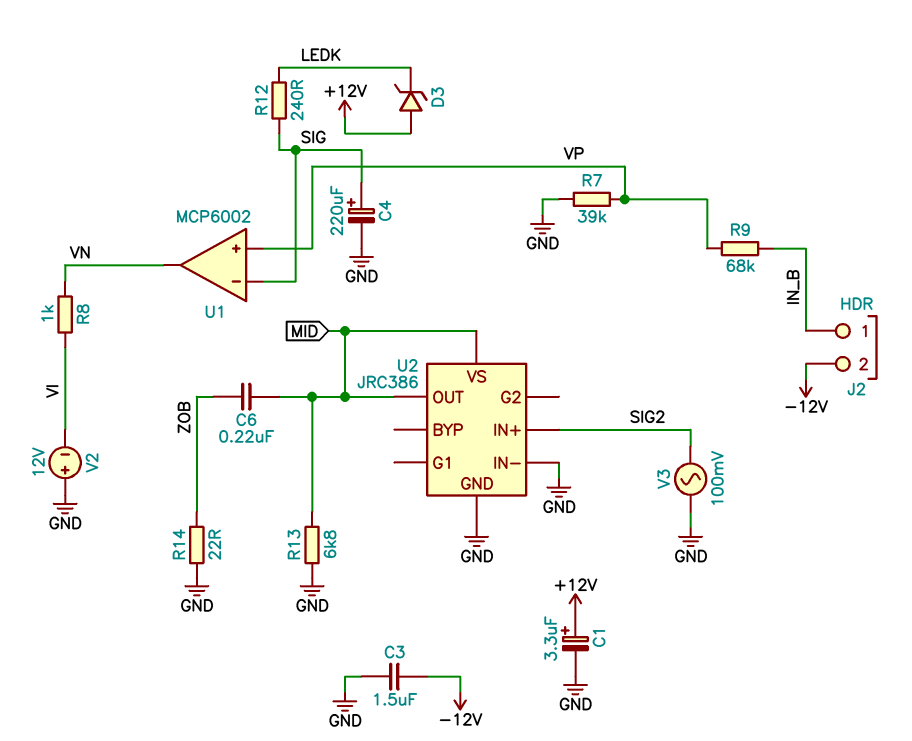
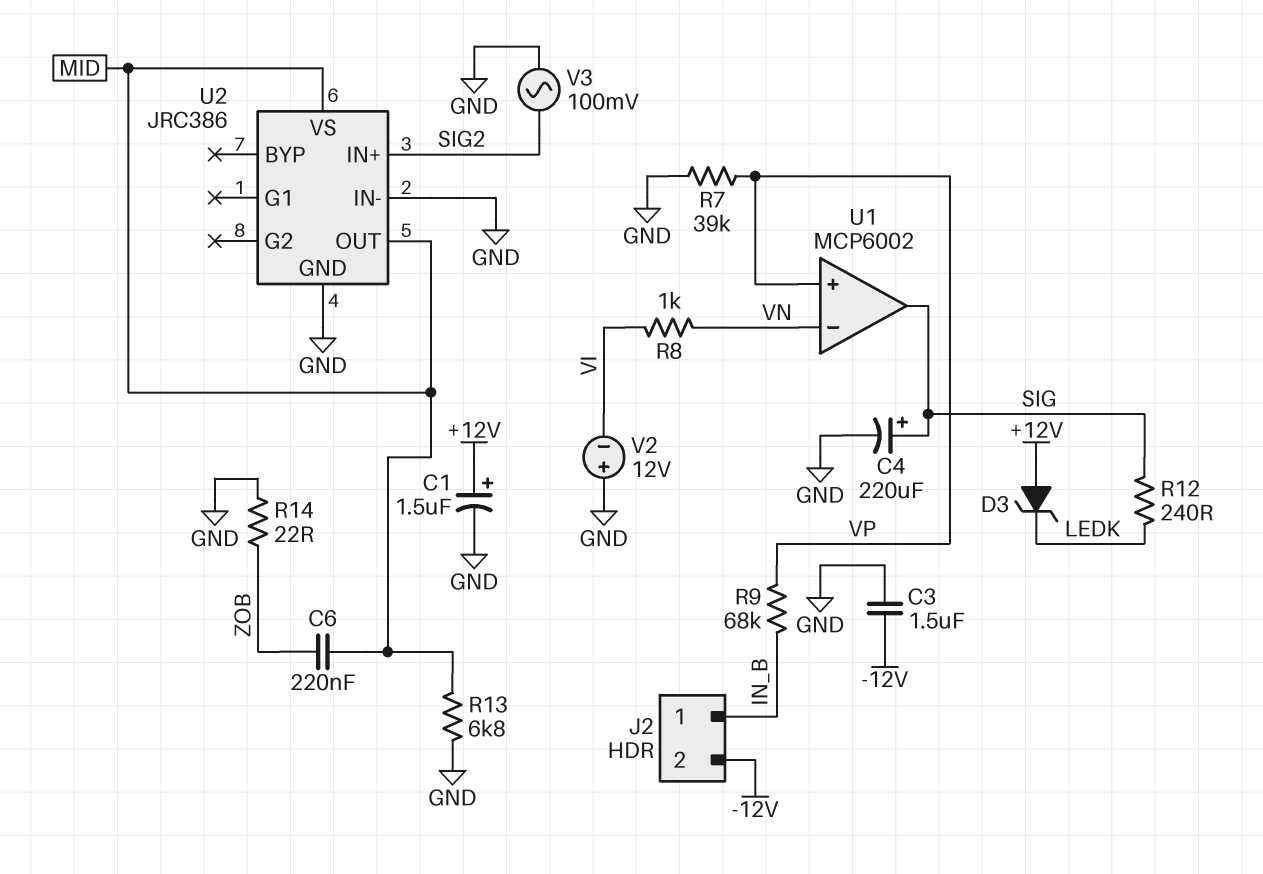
C1: 3.3uF (plus +12V, minus GND) -> 1.5uF (plus +12V, minus GND)
U1 pin in-: SIG -> VN
U1 pin out: VN -> SIG

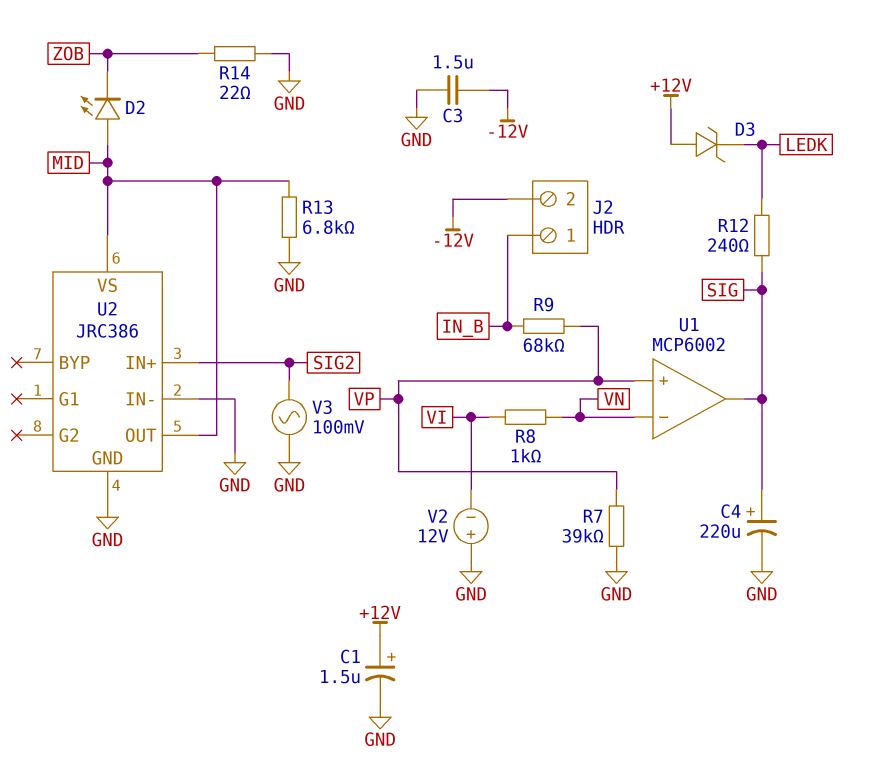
C6: 220nF (MID, ZOB) -> none
D2: none -> LED (A MID, K ZOB)

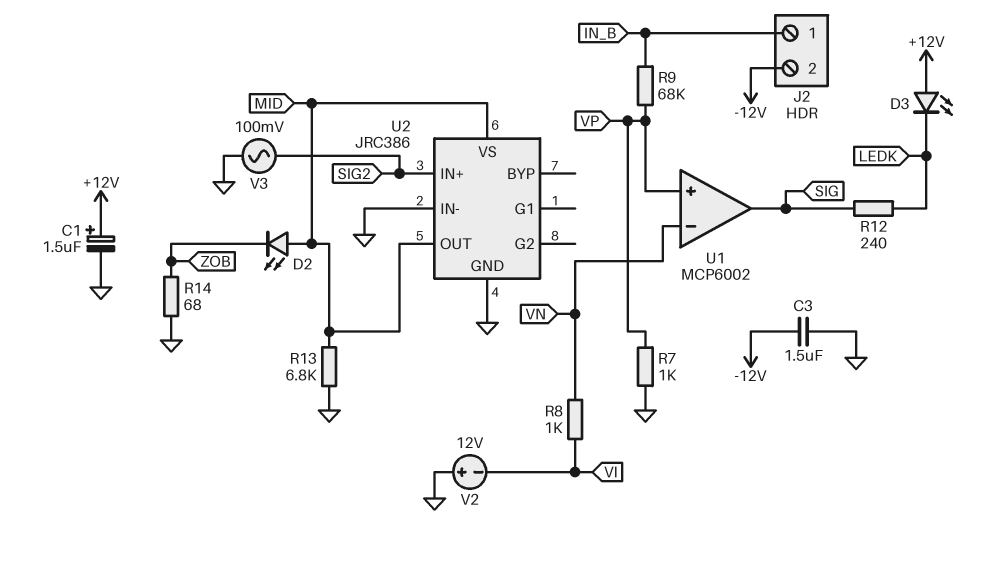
C4: 220uF (plus SIG, minus GND) -> none
D3: zener (A +12V, K LEDK) -> LED (A +12V, K LEDK)
R7: 39k (GND, VP) -> 1k (GND, VP)
R14: 22 (GND, ZOB) -> 68 (GND, ZOB)

